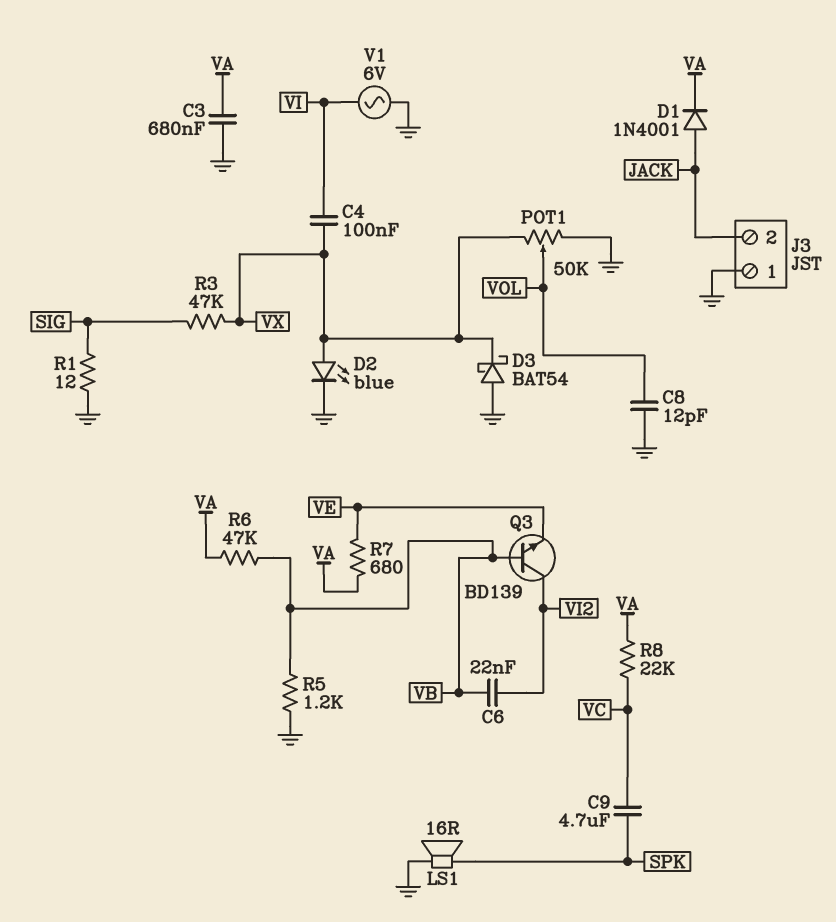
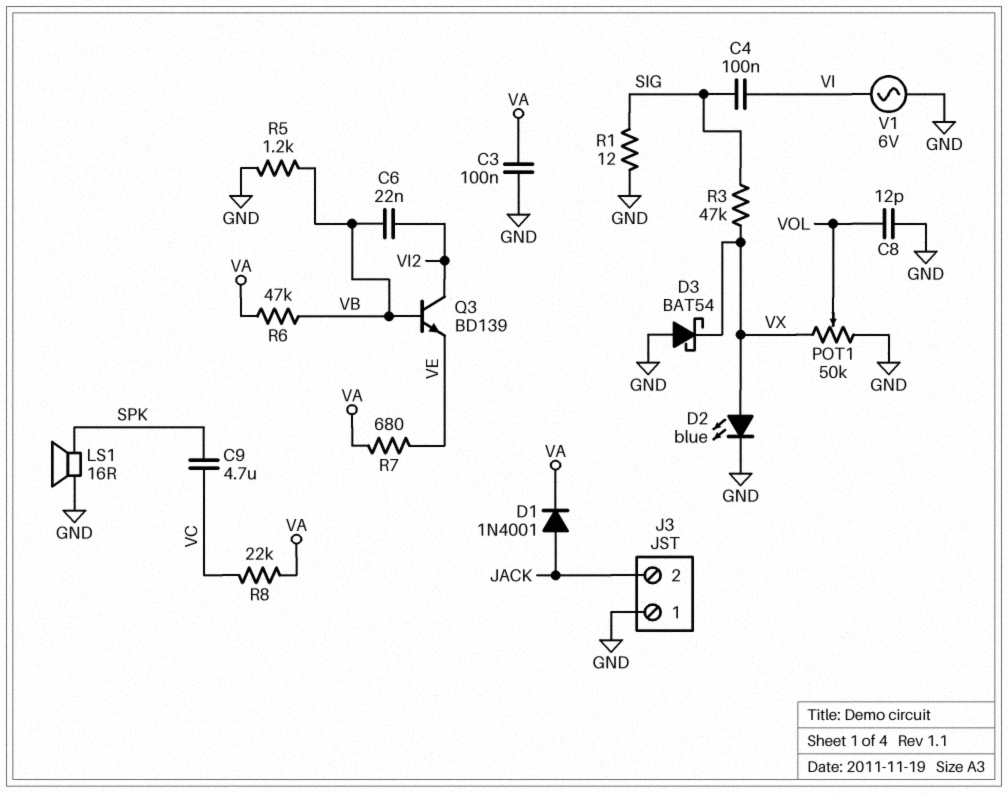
C3: 680nF (GND, VA) -> 100nF (GND, VA)
C4: 100nF (VI, VX) -> 100nF (SIG, VI)

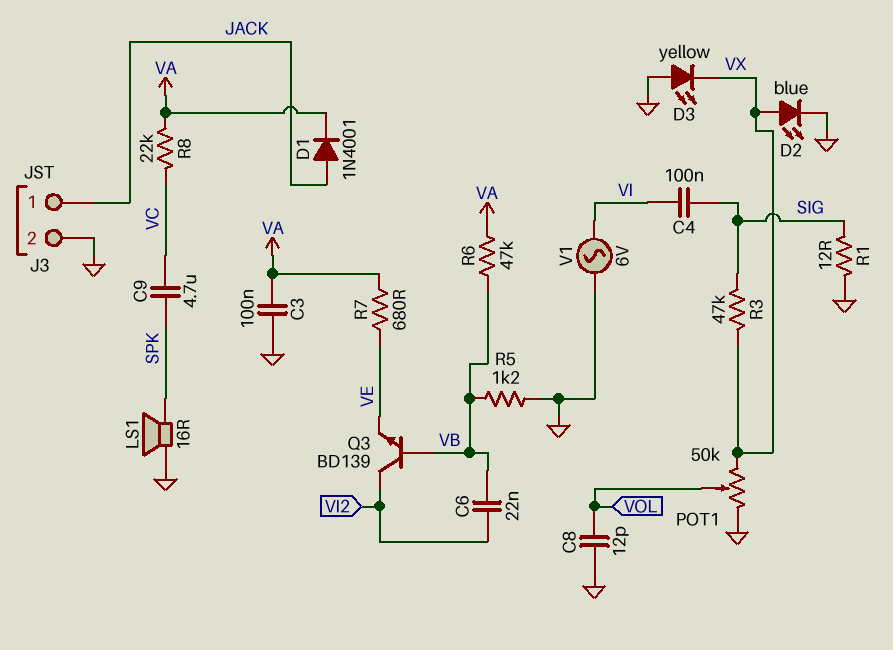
D3: schottky BAT54 (A GND, K VX) -> LED yellow (A GND, K VX)
J3 pin 1: GND -> JACK
J3 pin 2: JACK -> GND

